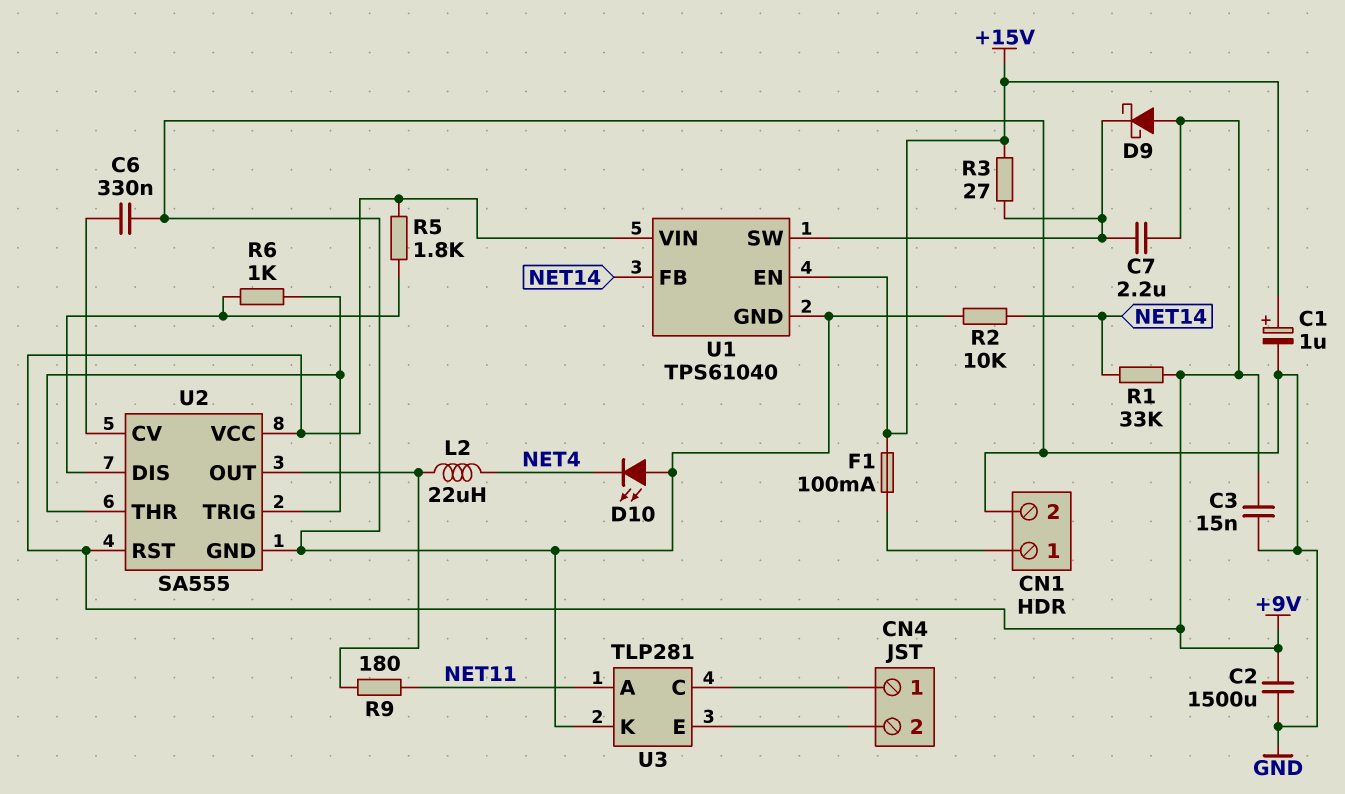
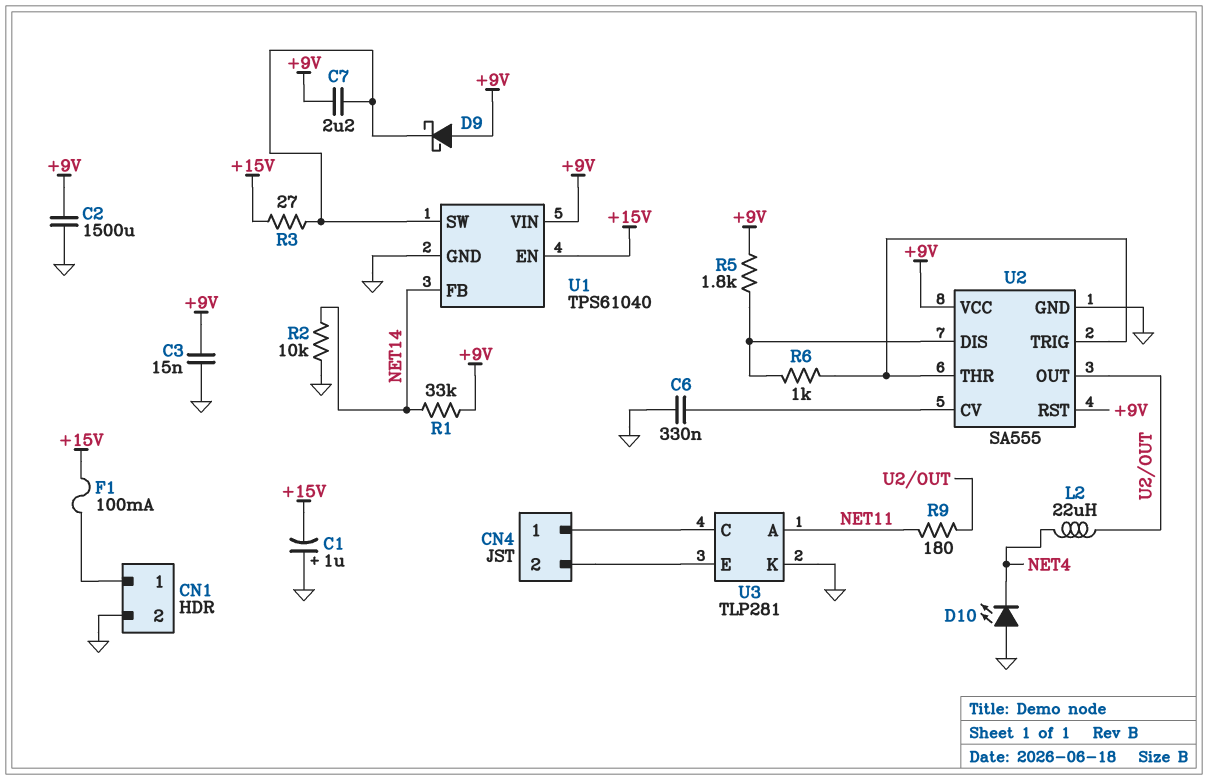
C1: 1uF (plus +15V, minus GND) -> 1uF (plus GND, minus +15V)

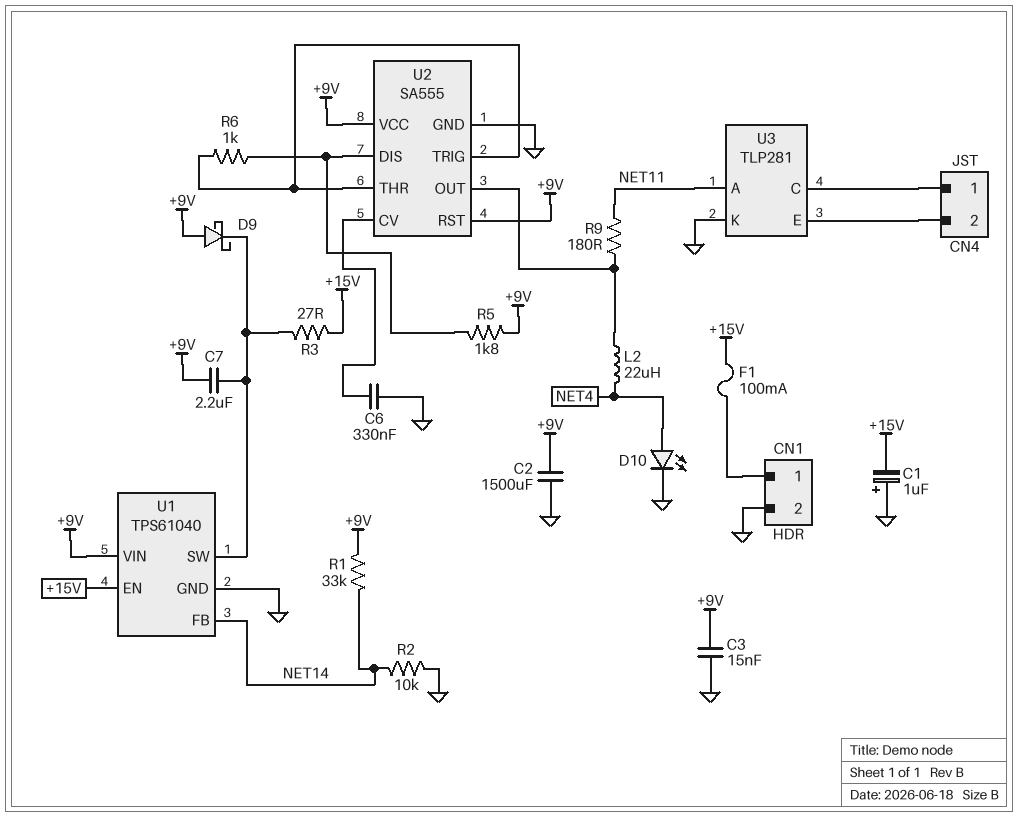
D10: LED (A GND, K NET4) -> LED (A NET4, K GND)

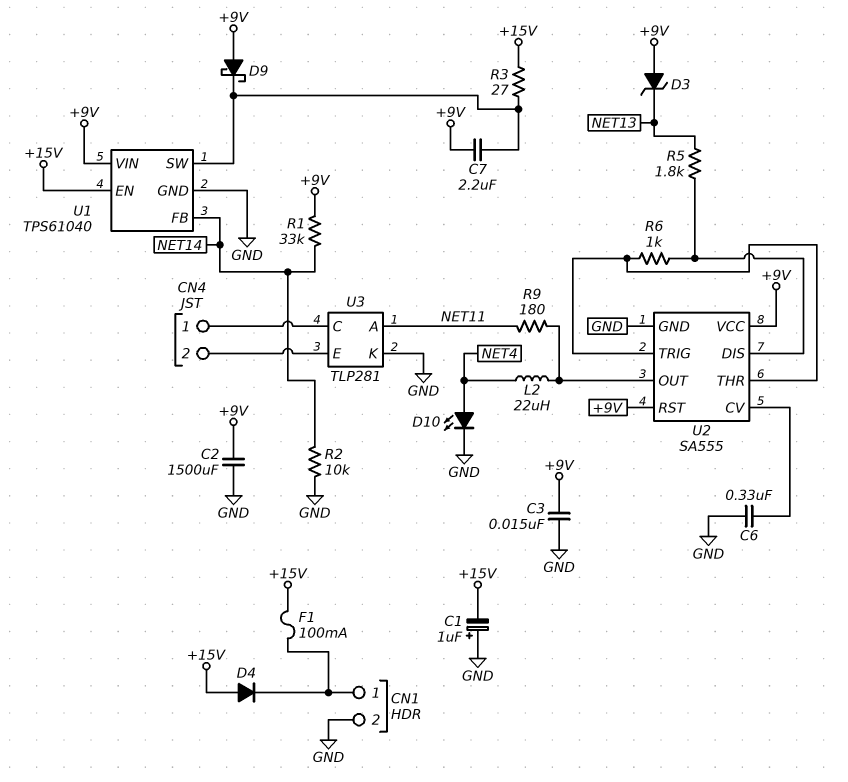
D3: none -> zener (A +9V, K NET13)
D4: none -> diode (A +15V, K CN1/1)
R5: 1.8k (+9V, U2/DIS) -> 1.8k (NET13, U2/DIS)

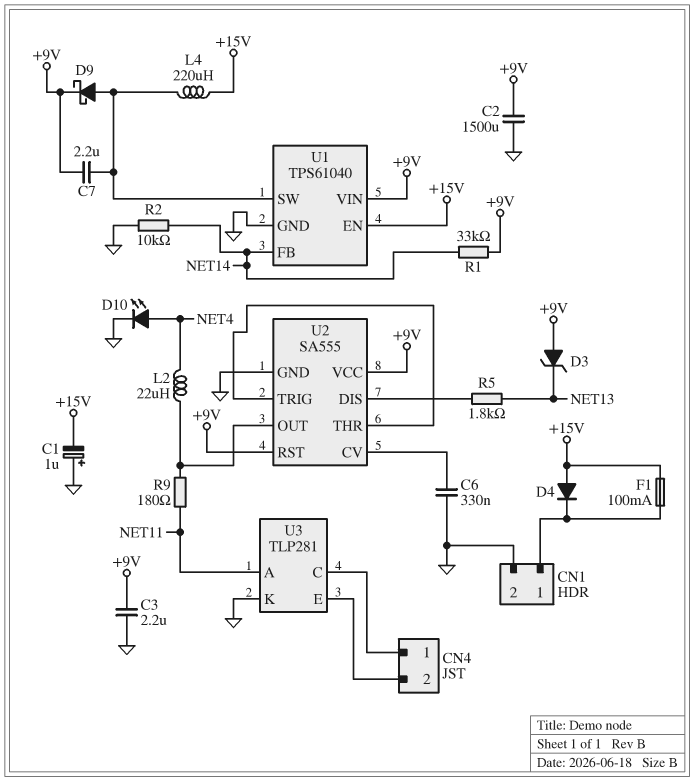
C3: 15nF (+9V, GND) -> 2.2uF (+9V, GND)
D9: schottky (A +9V, K U1/SW) -> schottky (A U1/SW, K +9V)
L4: none -> 220uH (+15V, U1/SW)
R3: 27 (+15V, U1/SW) -> none
R6: 1k (U2/DIS, U2/THR) -> none

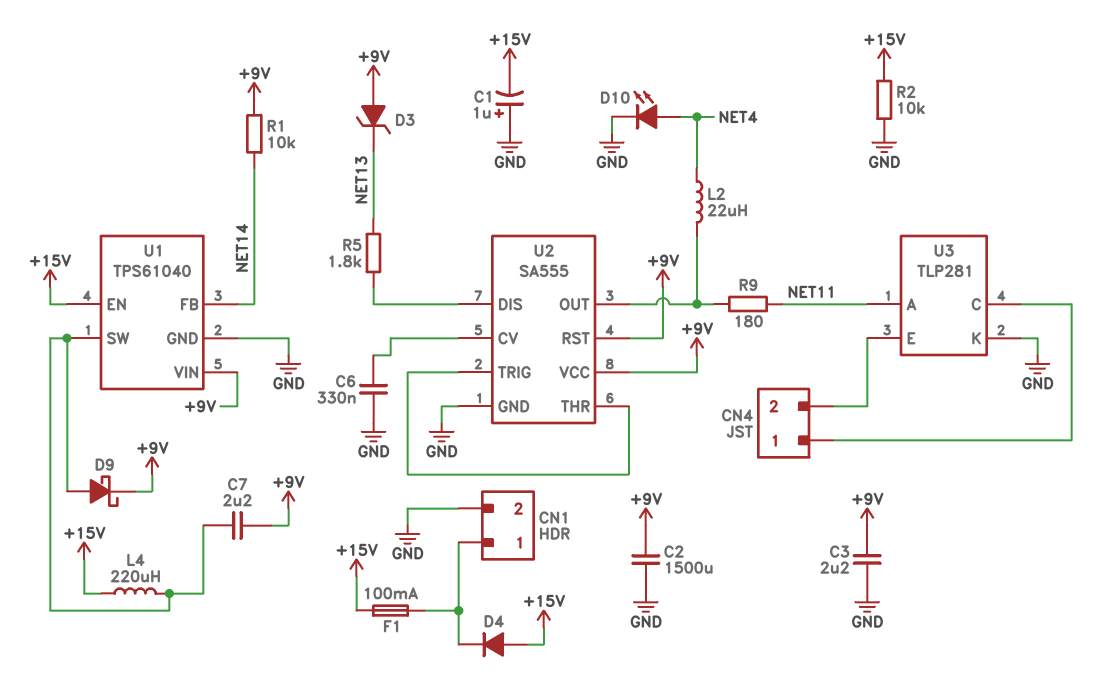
R1: 33k (+9V, NET14) -> 10k (+9V, NET14)
R2: 10k (GND, NET14) -> 10k (+15V, GND)

